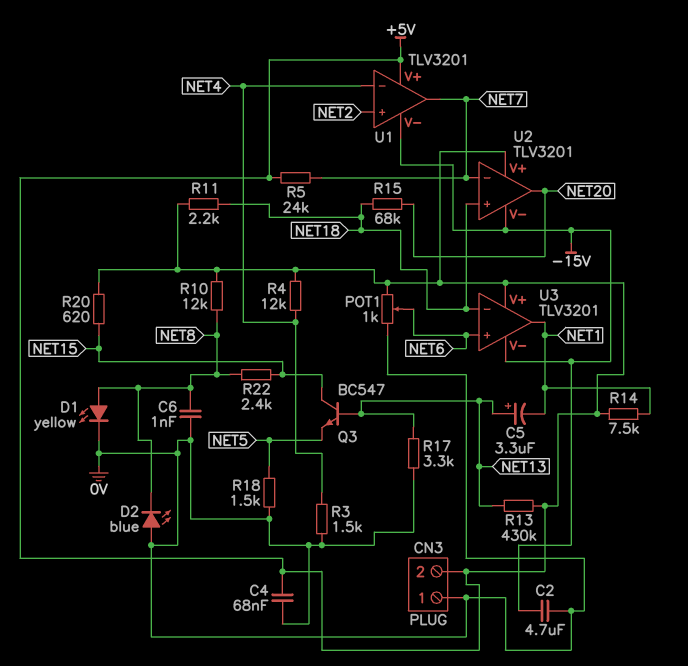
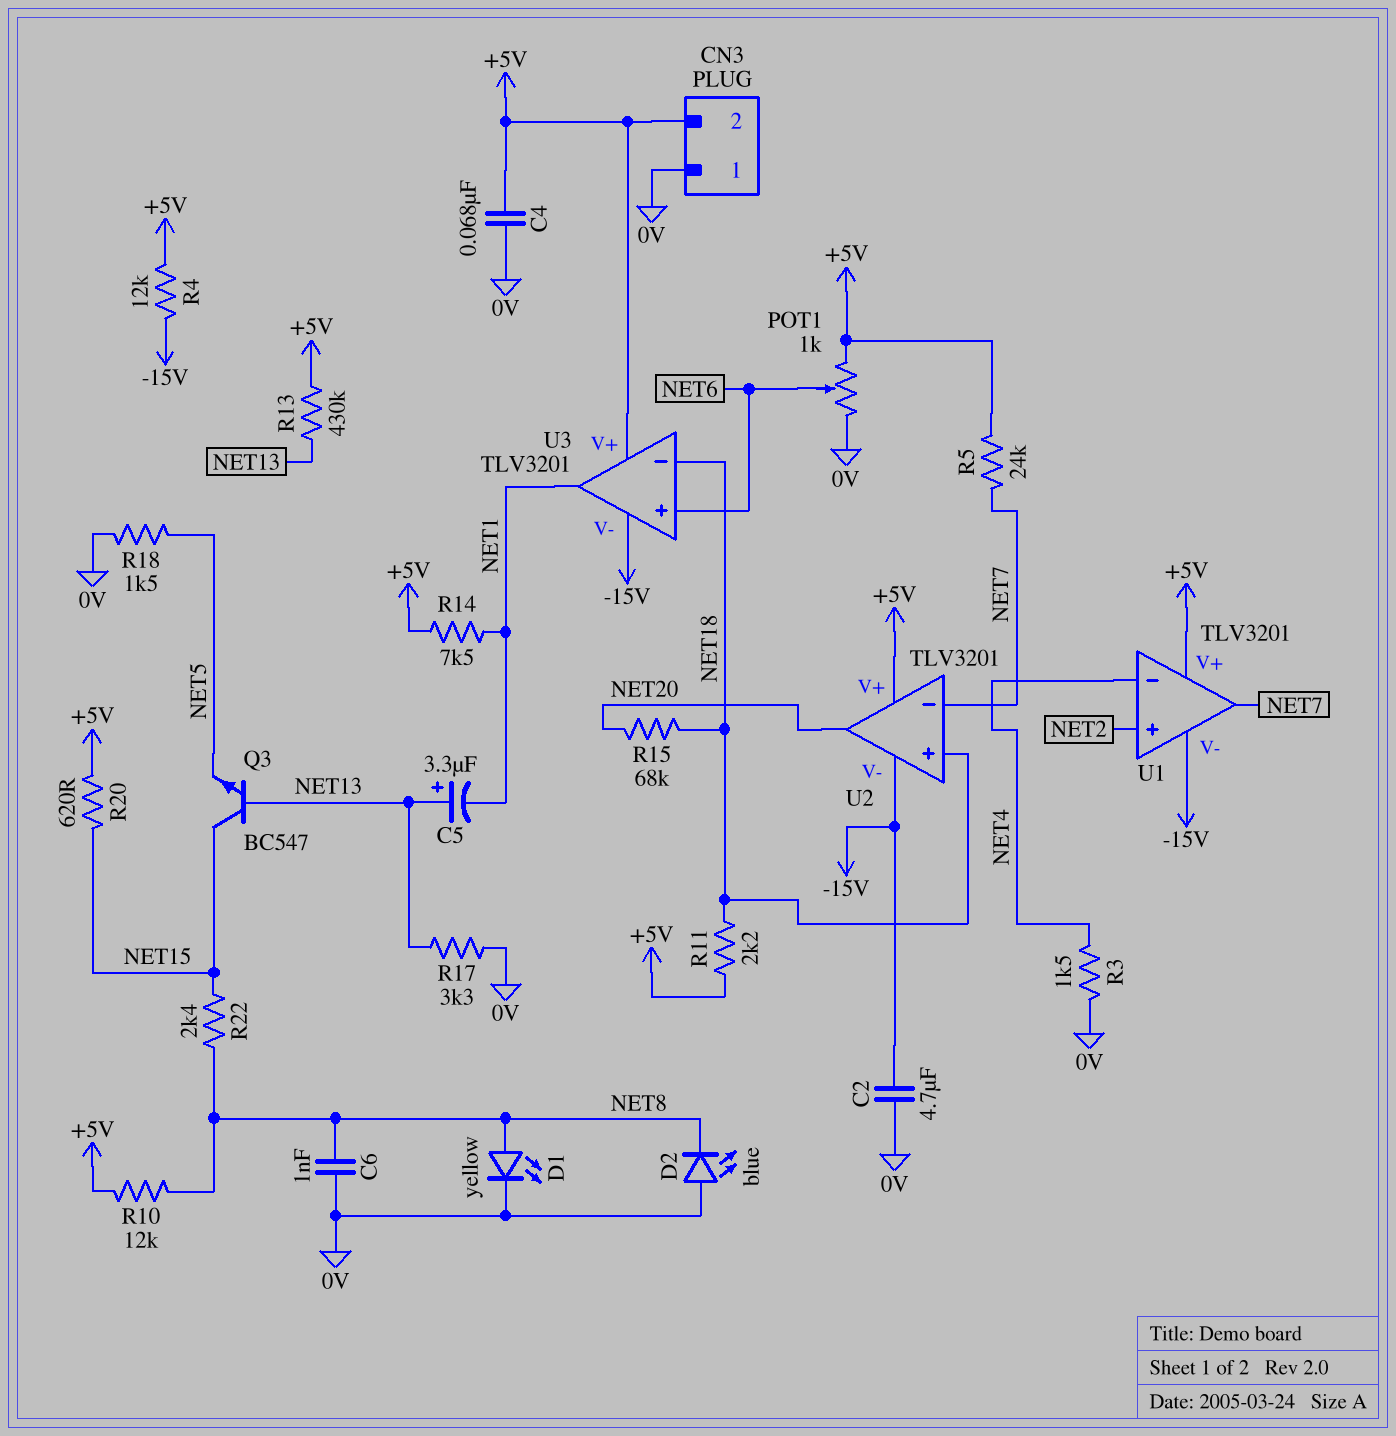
R4: 12k (+5V, NET4) -> 12k (+5V, -15V)

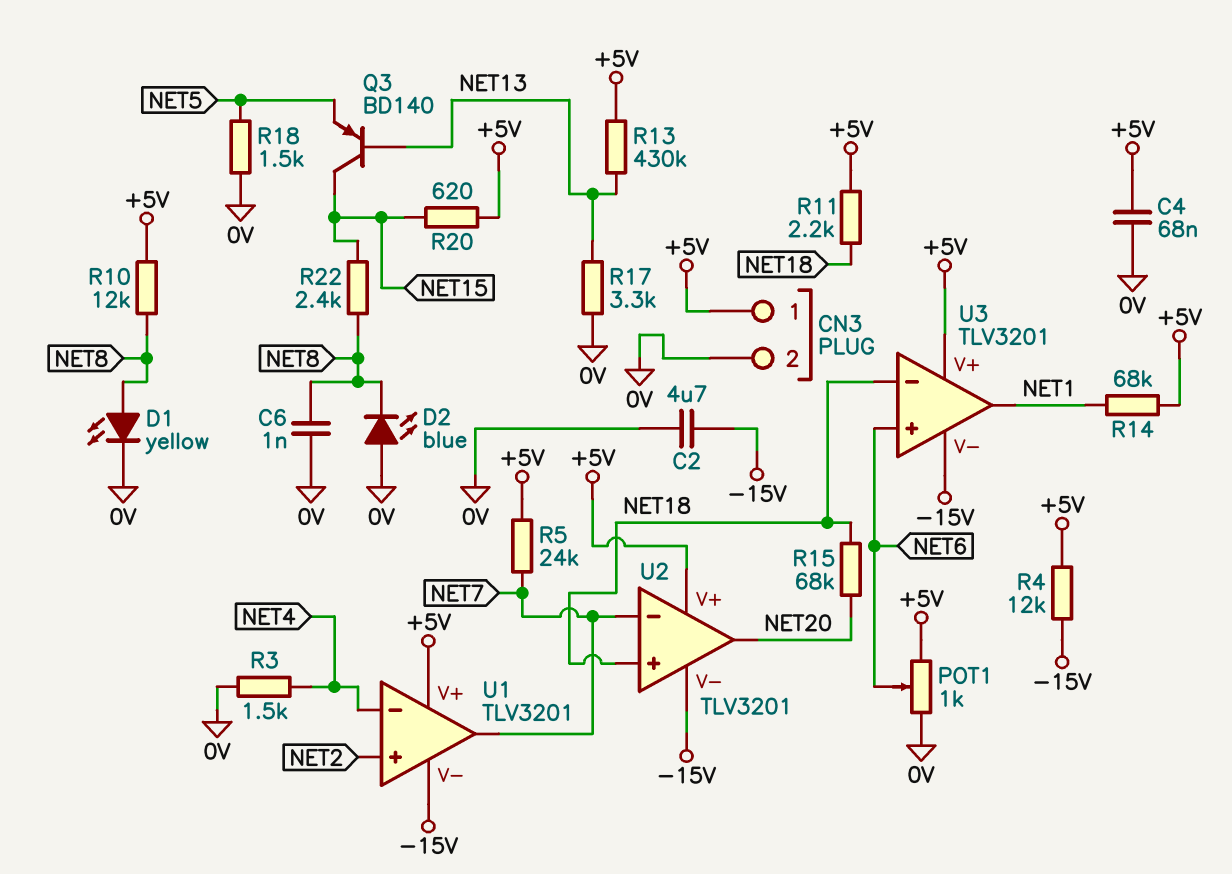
C5: 3.3uF (plus NET13, minus NET1) -> none
CN3 pin 1: 0V -> +5V
CN3 pin 2: +5V -> 0V
Q3: NPN BC547 (B NET13, C NET15, E NET5) -> PNP BD140 (B NET13, C NET15, E NET5)
R14: 7.5k (+5V, NET1) -> 68k (+5V, NET1)

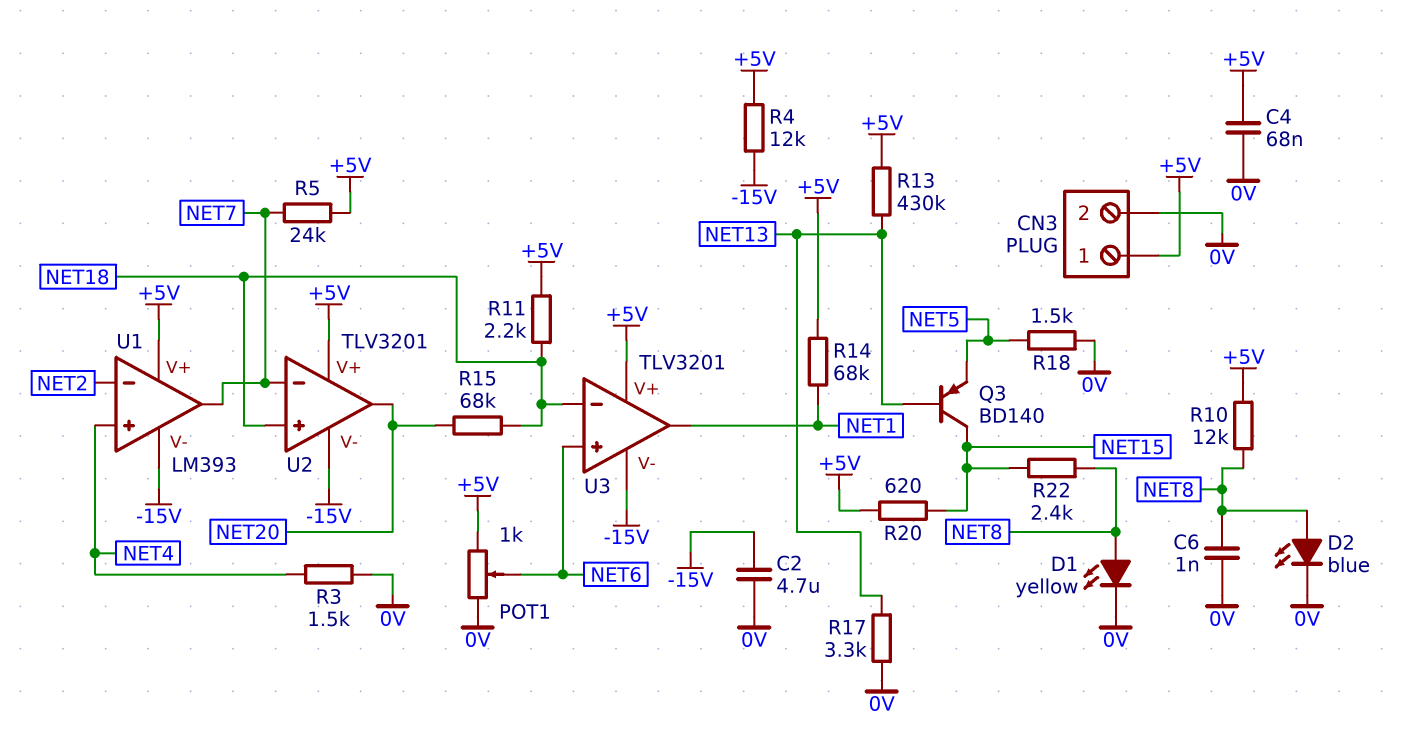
D2: LED blue (A 0V, K NET8) -> LED blue (A NET8, K 0V)
U1: TLV3201 -> LM393
U1 pin in+: NET2 -> NET4
U1 pin in-: NET4 -> NET2

